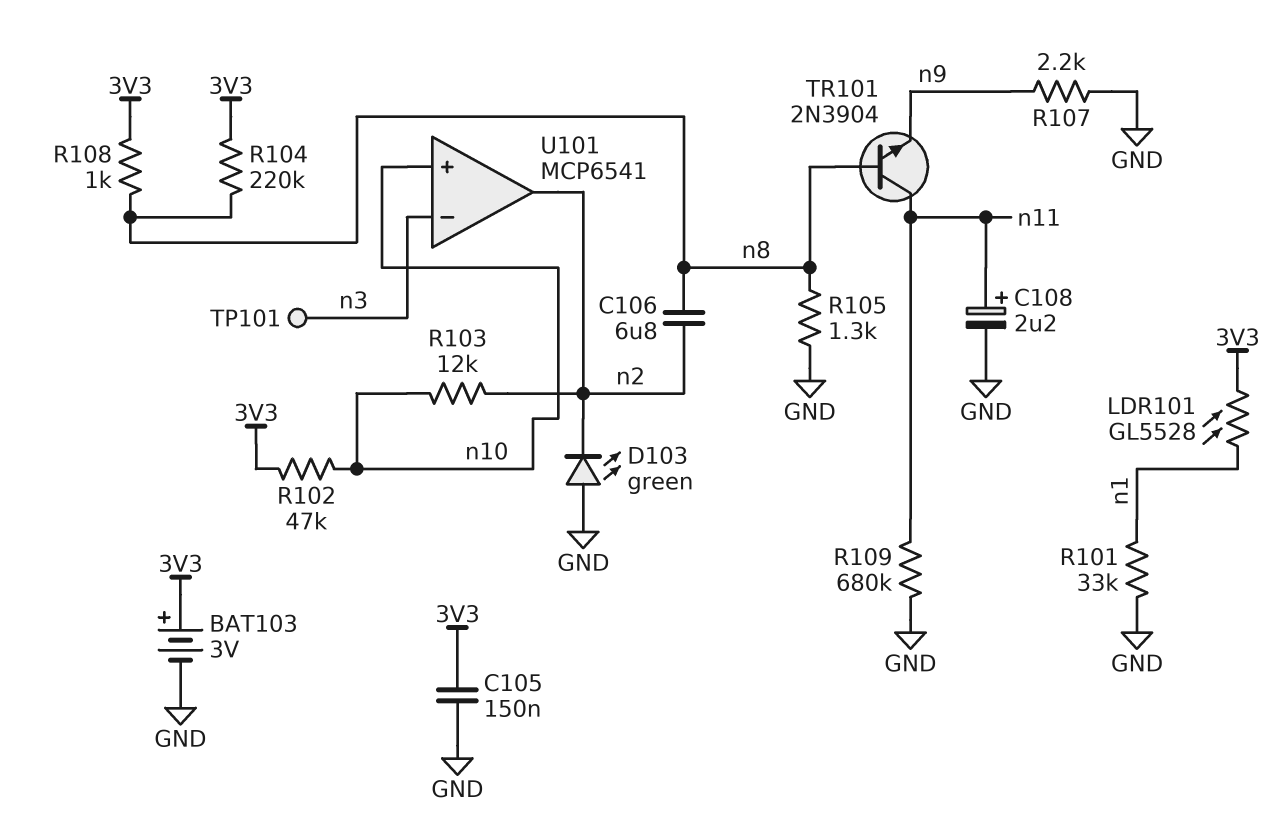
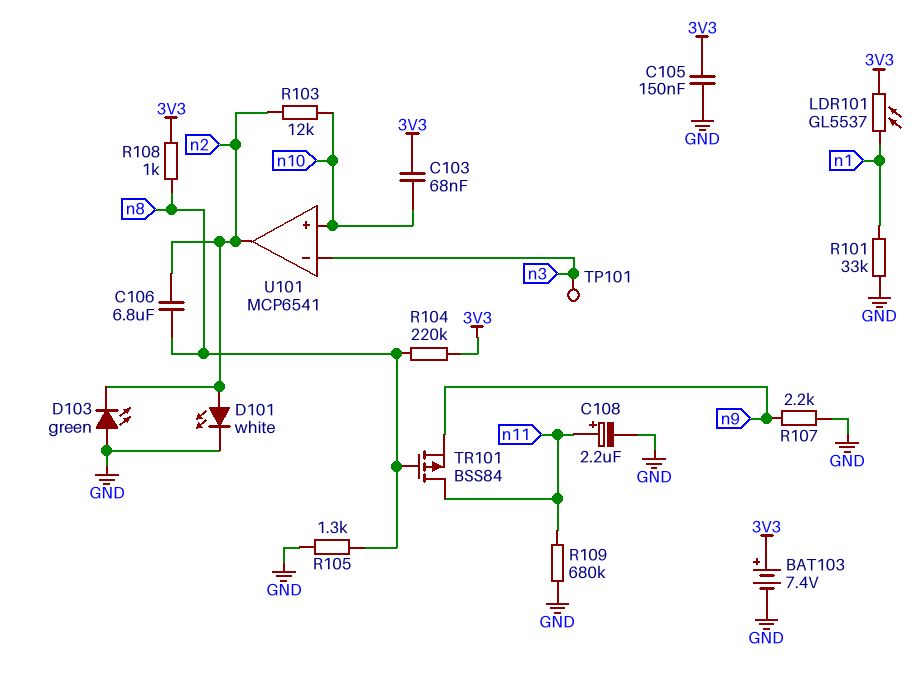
BAT103: 3V (plus 3V3, minus GND) -> 7.4V (plus 3V3, minus GND)
C103: none -> 68nF (3V3, n10)
D101: none -> LED white (A n2, K GND)
LDR101: GL5528 (3V3, n1) -> GL5537 (3V3, n1)
R102: 47k (3V3, n10) -> none
TR101: NPN 2N3904 (B n8, C n11, E n9) -> PMOS BSS84 (G n8, D n11, S n9)

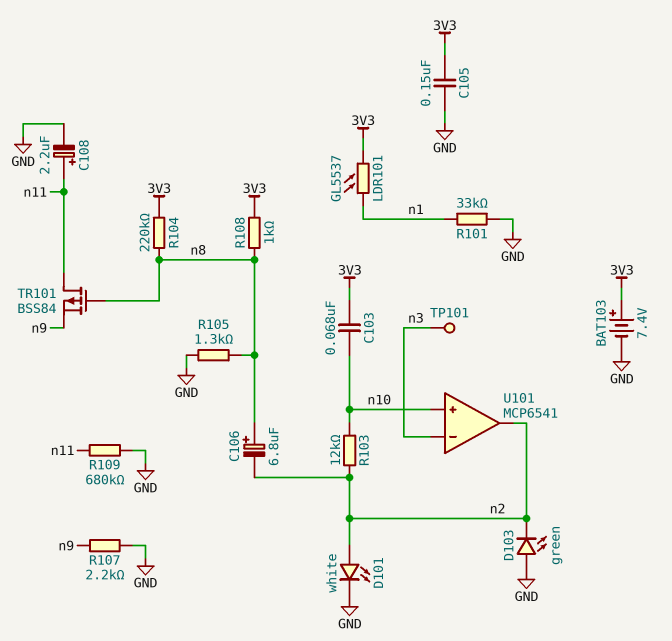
C106: 6.8uF (n2, n8) -> 6.8uF (plus n8, minus n2)

